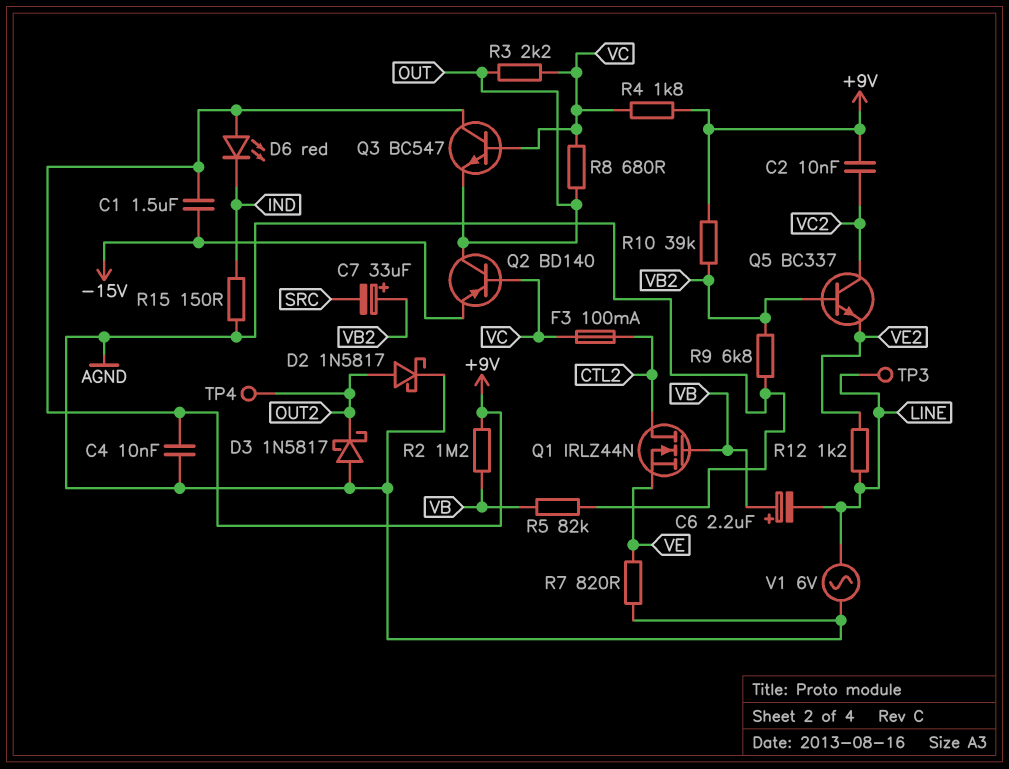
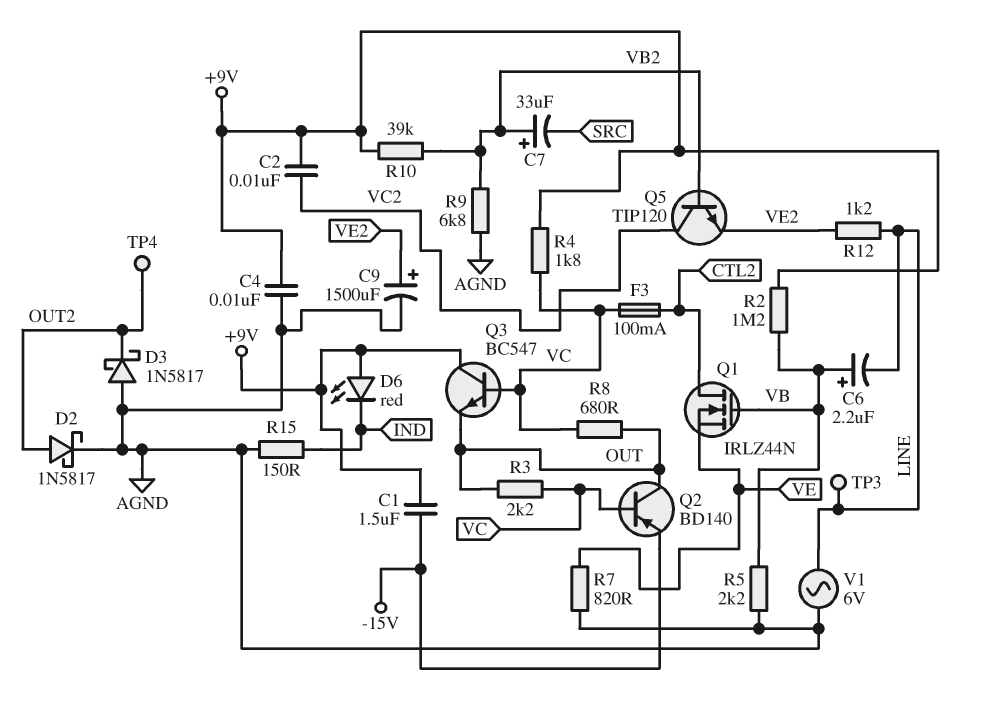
C9: none -> 1500uF (plus VE2, minus AGND)
Q5: NPN BC337 (B VB2, C VC2, E VE2) -> NPN TIP120 (B VB2, C VC2, E VE2)
R5: 82k (AGND, VB) -> 2.2k (AGND, VB)

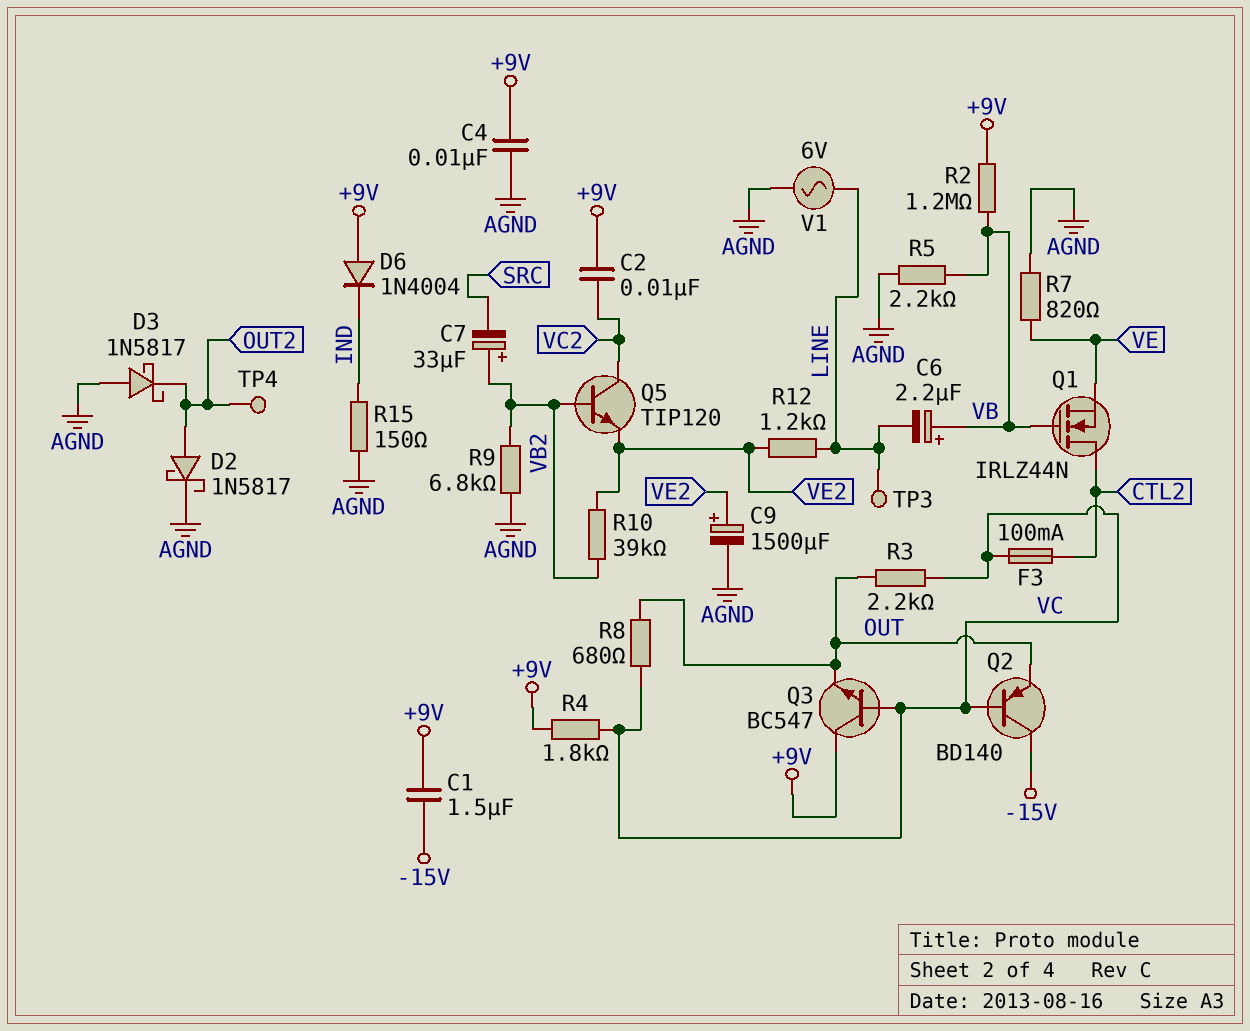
D6: LED red (A +9V, K IND) -> diode 1N4004 (A +9V, K IND)
Q2: PNP BD140 (B VC, C OUT, E -15V) -> PNP BD140 (B VC, C -15V, E OUT)
R10: 39k (+9V, VB2) -> 39k (VB2, VE2)

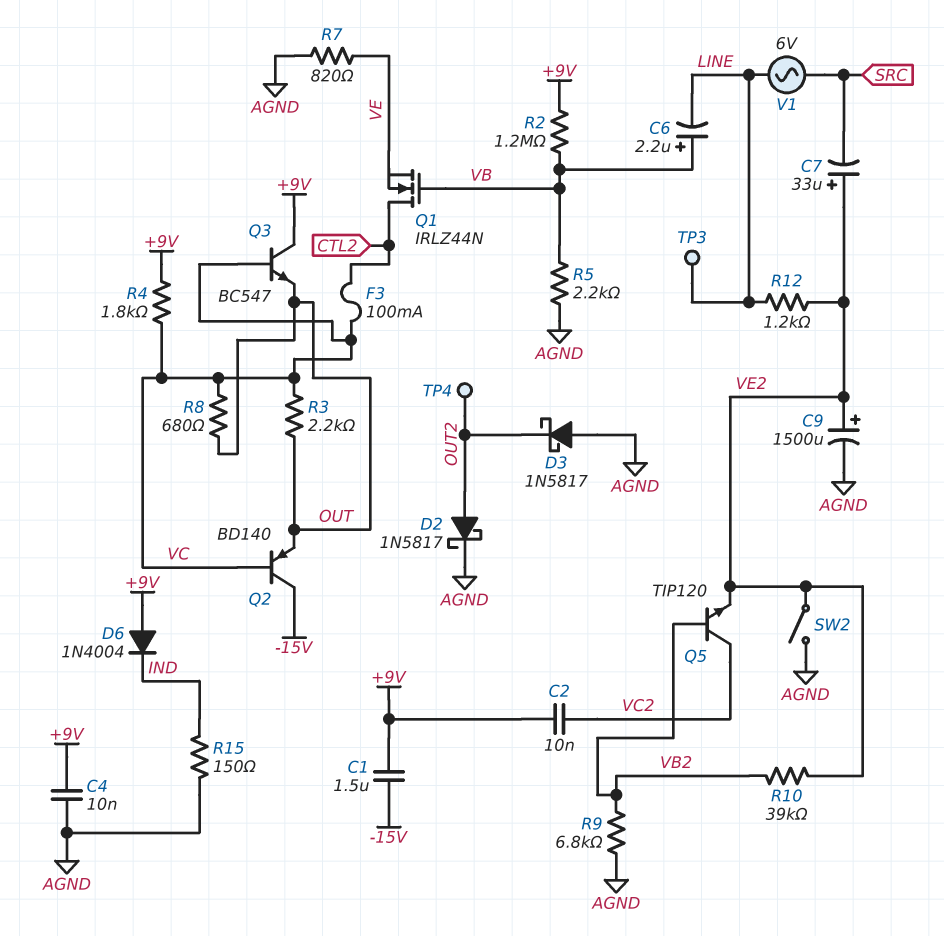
C7: 33uF (plus VB2, minus SRC) -> 33uF (plus VE2, minus SRC)
SW2: none -> switch (AGND, VE2)
V1: AC 6V (AGND, LINE) -> AC 6V (LINE, SRC)

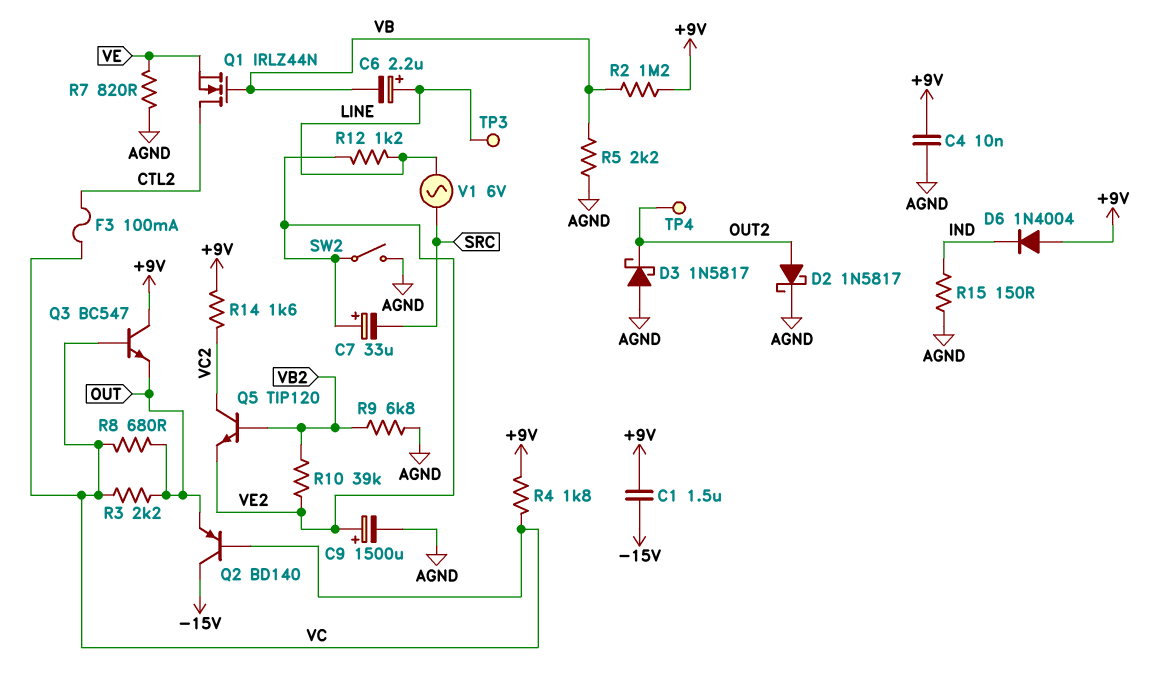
C2: 10nF (+9V, VC2) -> none
C6: 2.2uF (plus VB, minus LINE) -> 2.2uF (plus LINE, minus VB)
R14: none -> 1.6k (+9V, VC2)

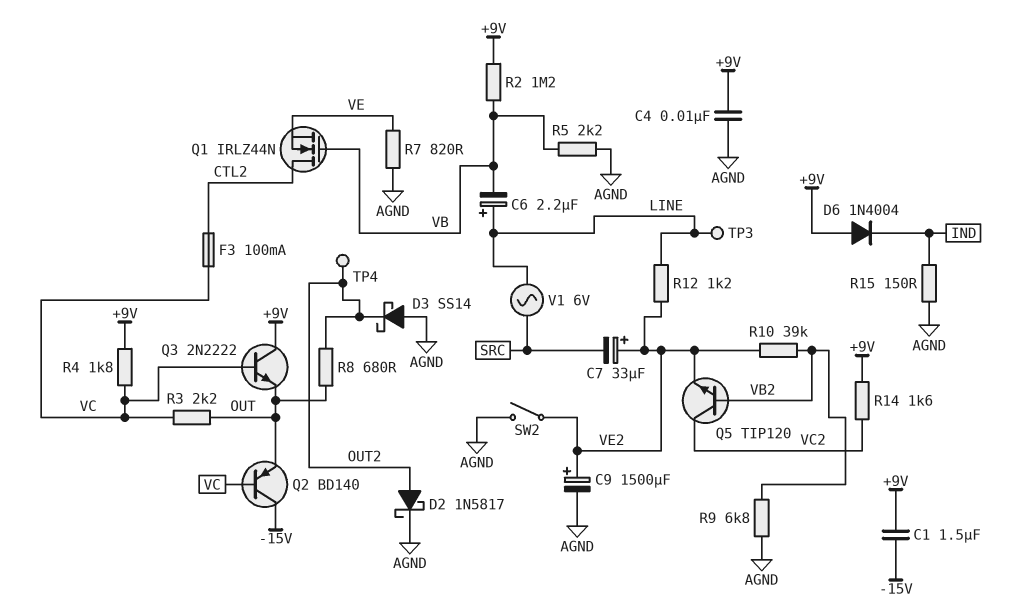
D3: schottky 1N5817 (A AGND, K OUT2) -> schottky SS14 (A AGND, K OUT2)
Q3: NPN BC547 (B VC, C +9V, E OUT) -> NPN 2N2222 (B VC, C +9V, E OUT)
R8: 680 (OUT, VC) -> 680 (OUT, OUT2)

